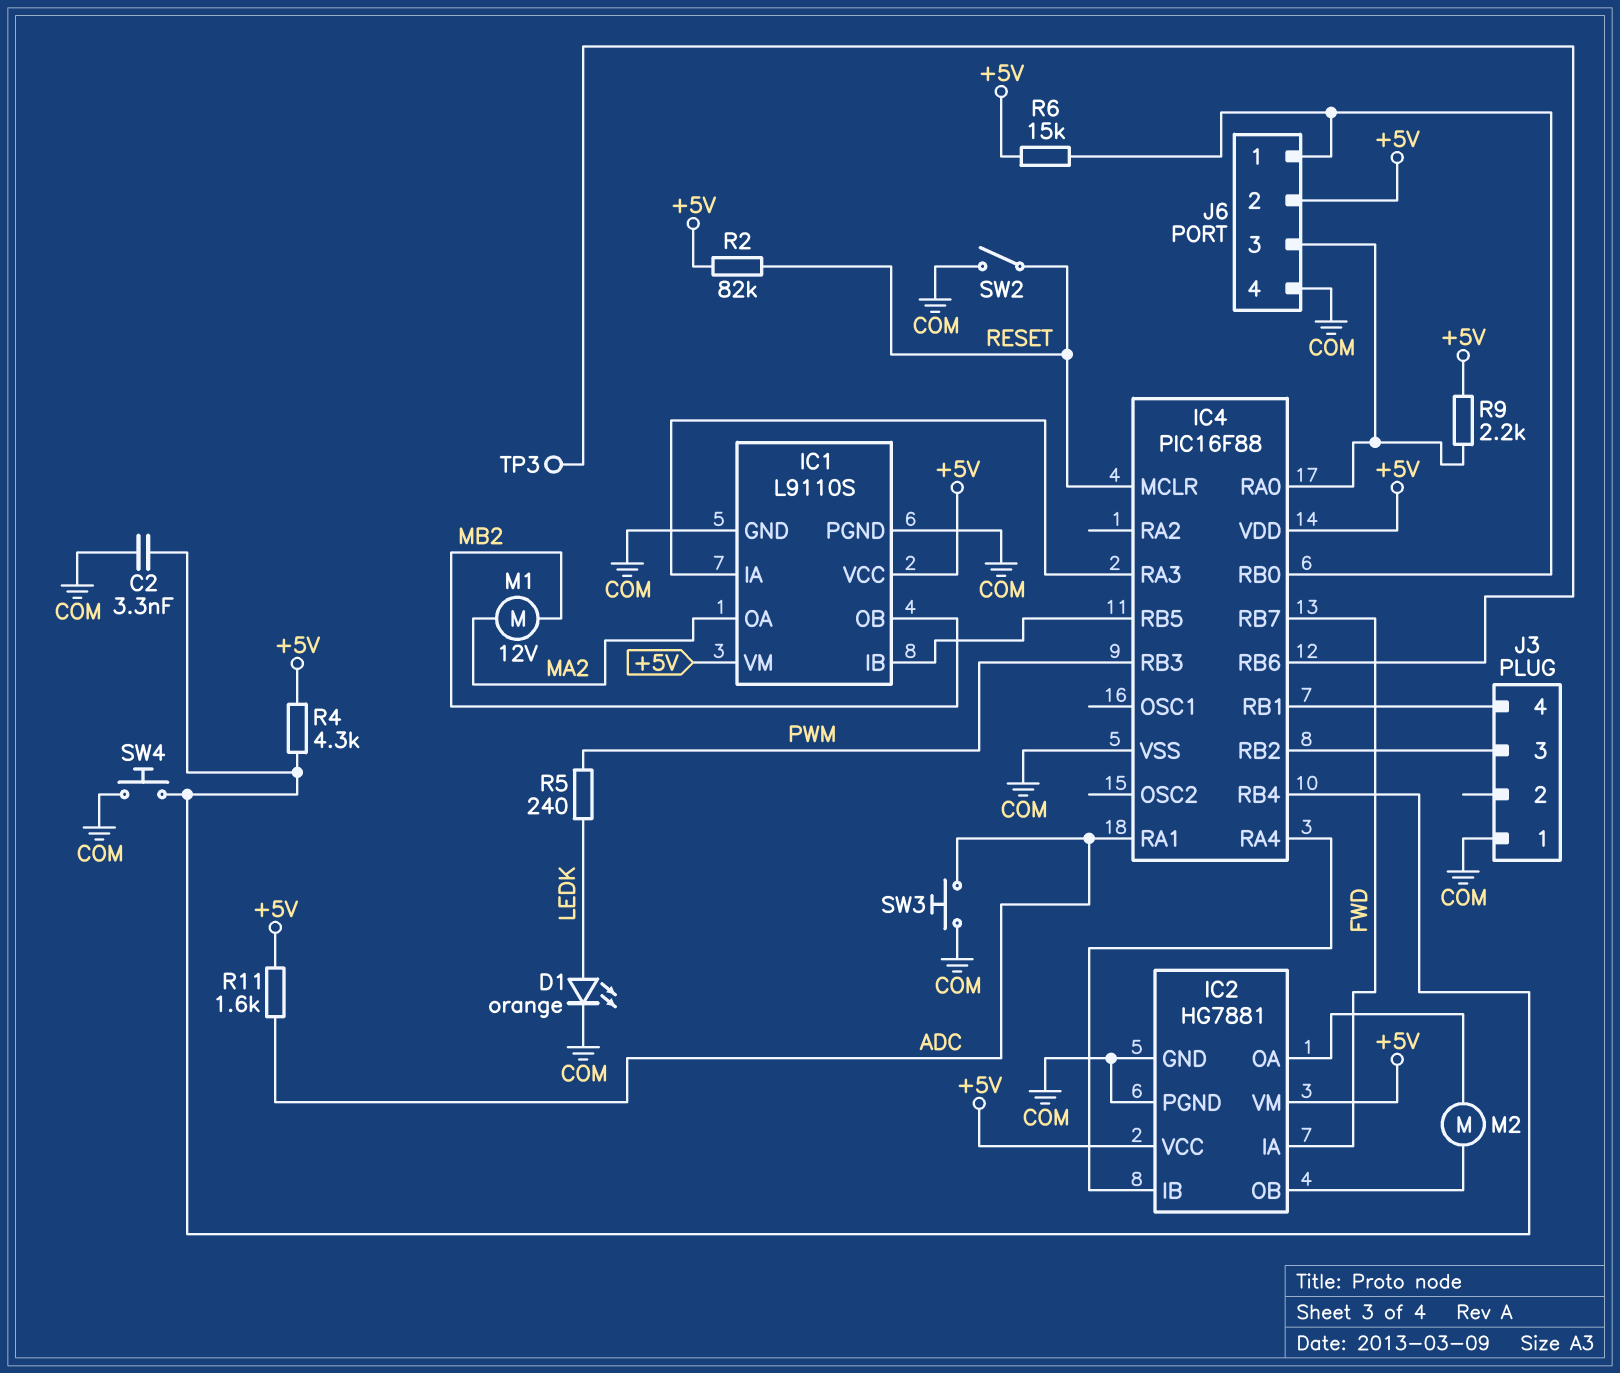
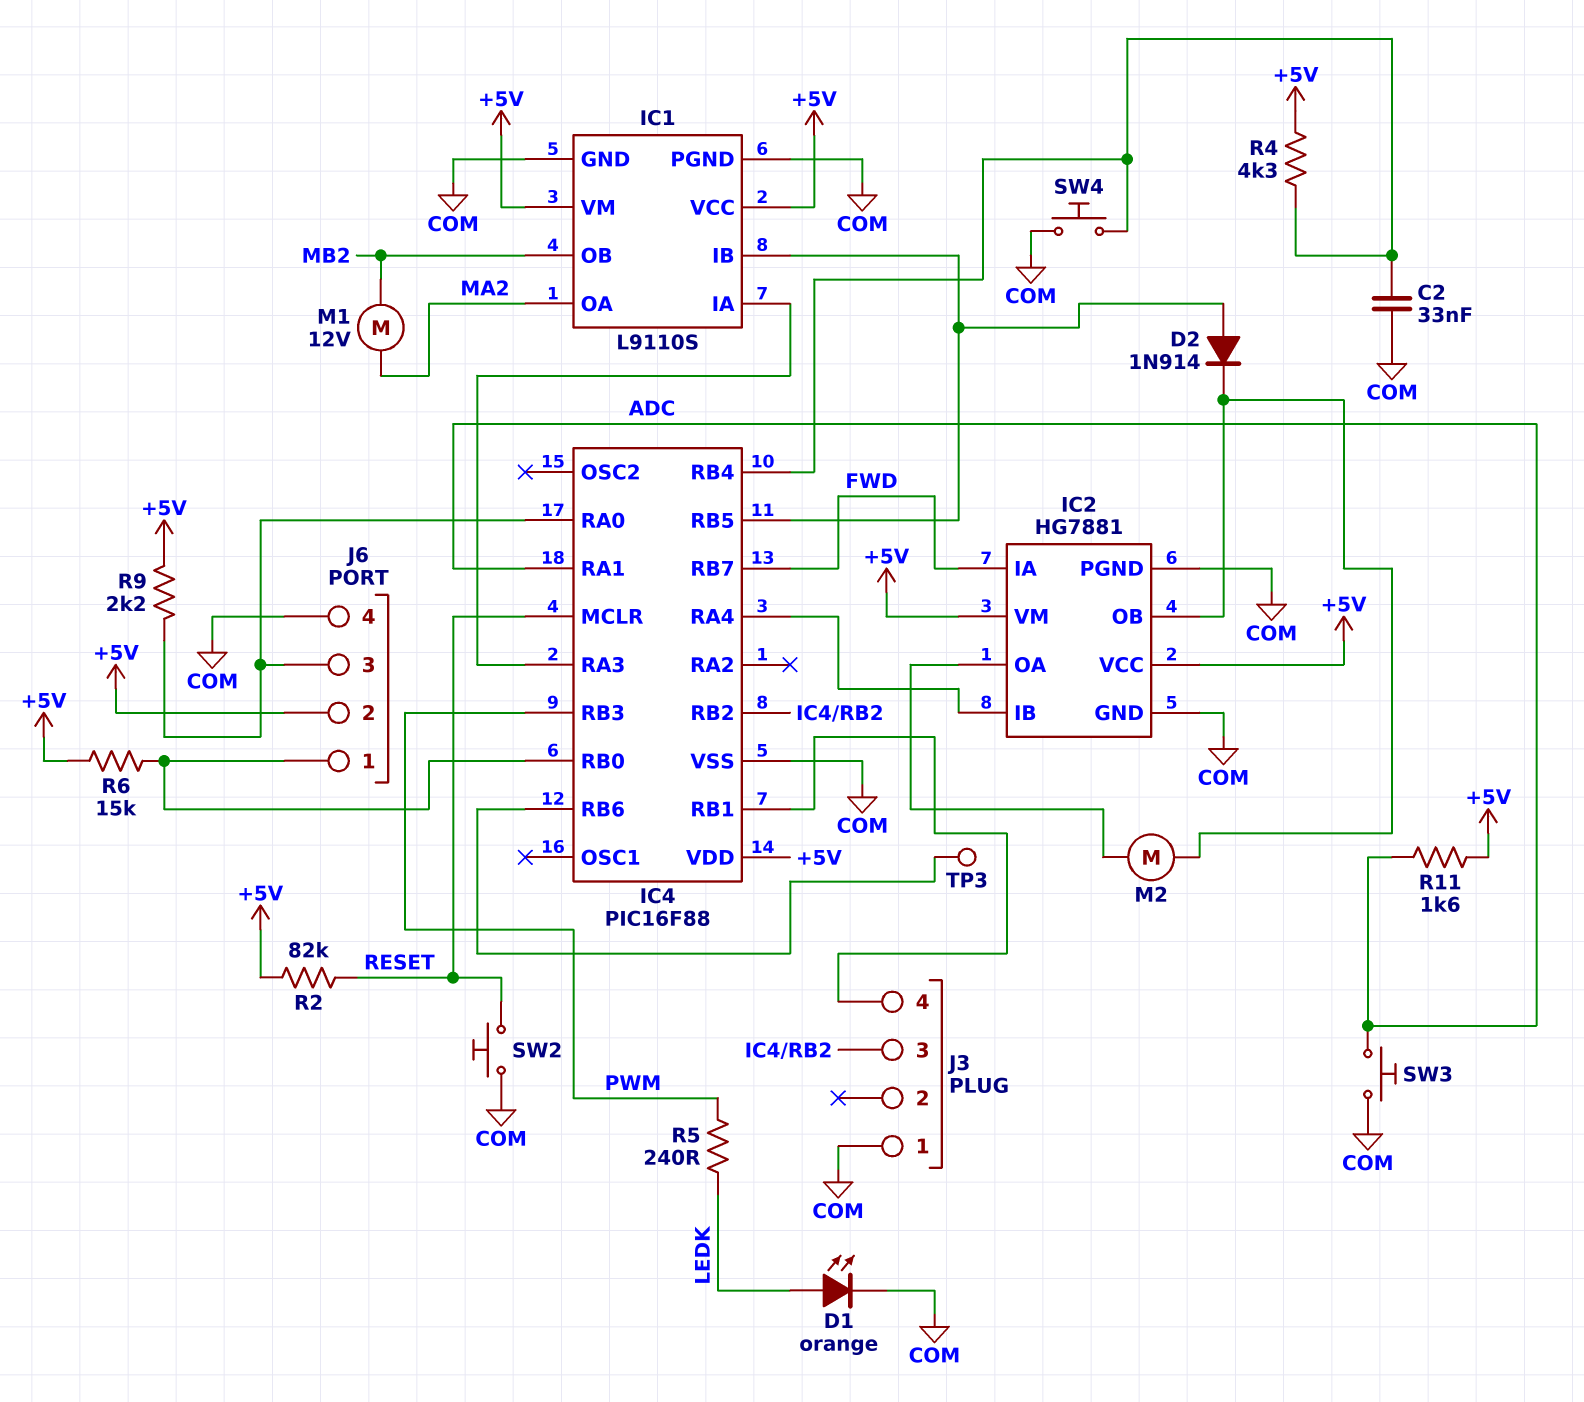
C2: 3.3nF (COM, IC4/RB4) -> 33nF (COM, IC4/RB4)
D2: none -> diode 1N914 (A IC1/IB, K IC2/OB)
SW2: switch (COM, RESET) -> button (COM, RESET)

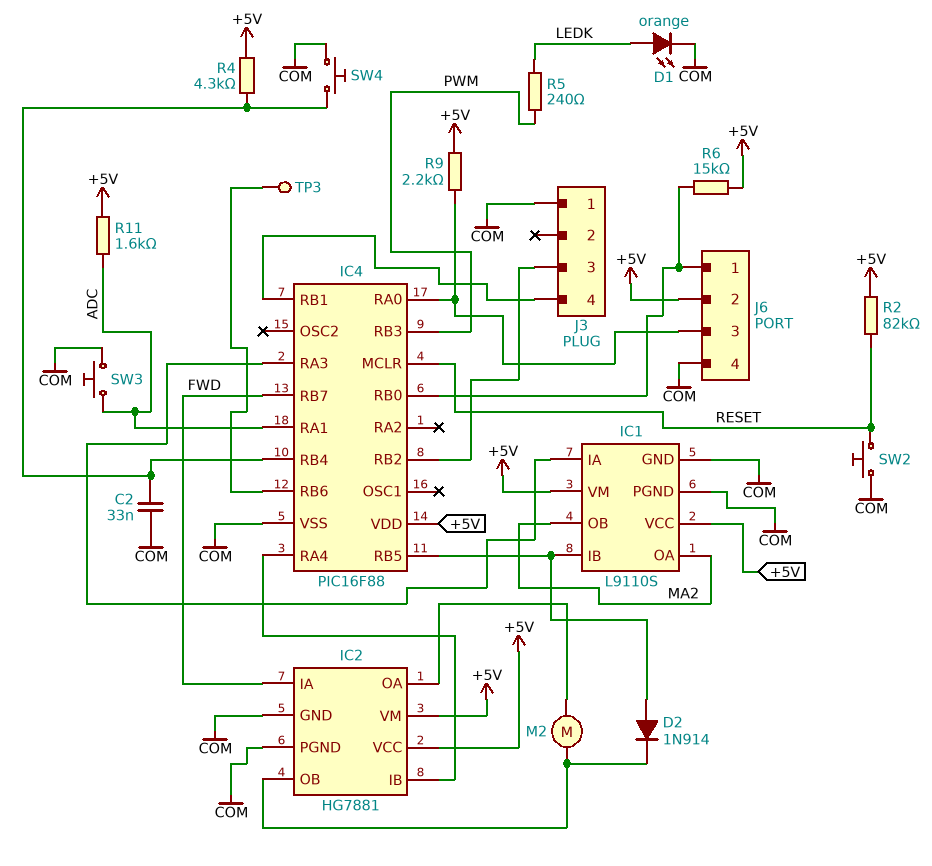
IC1 pin OB: MB2 -> MA2
M1: motor 12V (MA2, MB2) -> none

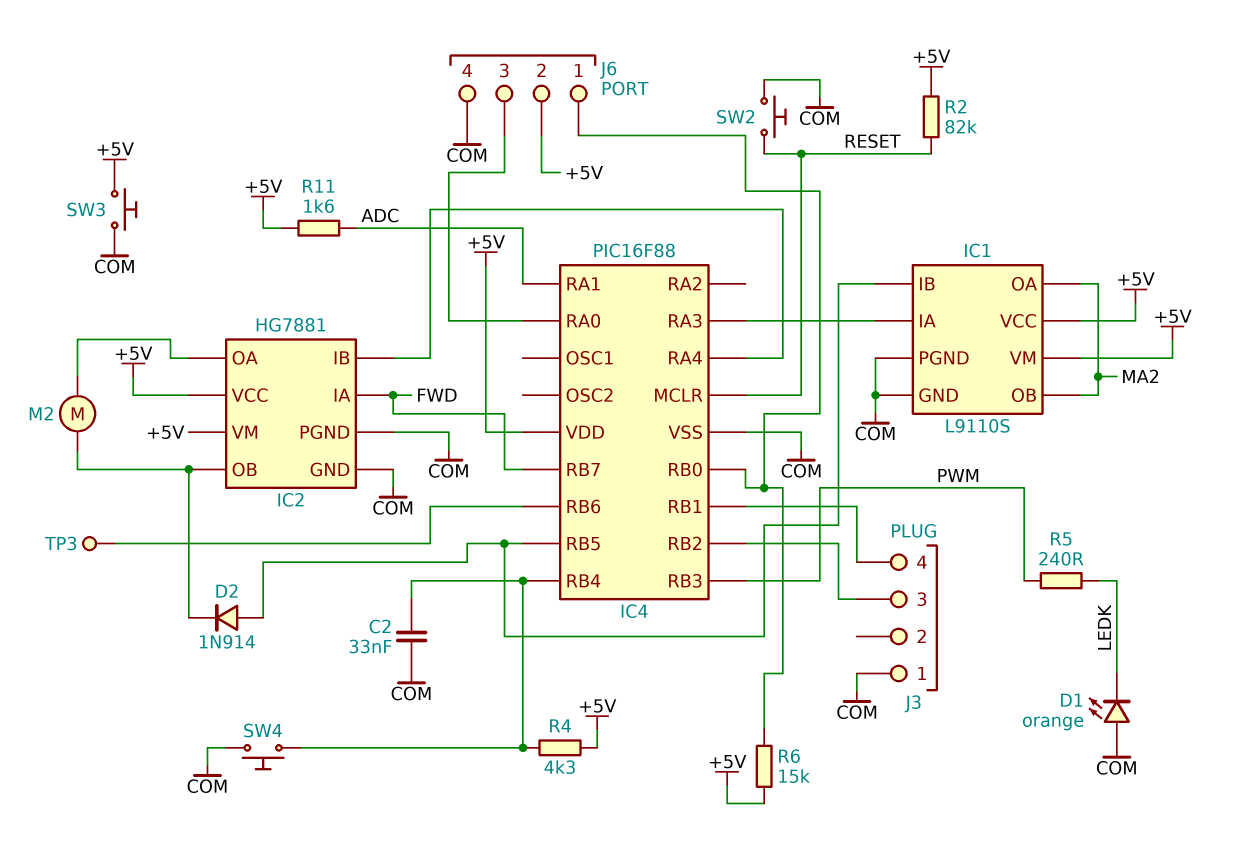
D1: LED orange (A LEDK, K COM) -> LED orange (A COM, K LEDK)
R9: 2.2k (+5V, IC4/RA0) -> none
SW3: button (ADC, COM) -> button (+5V, COM)

